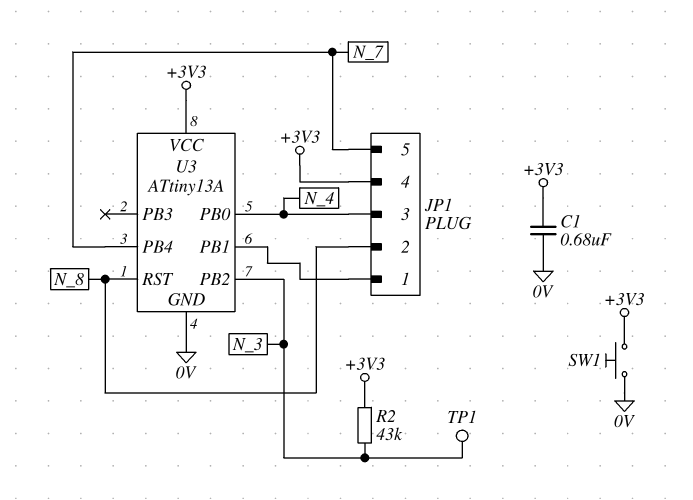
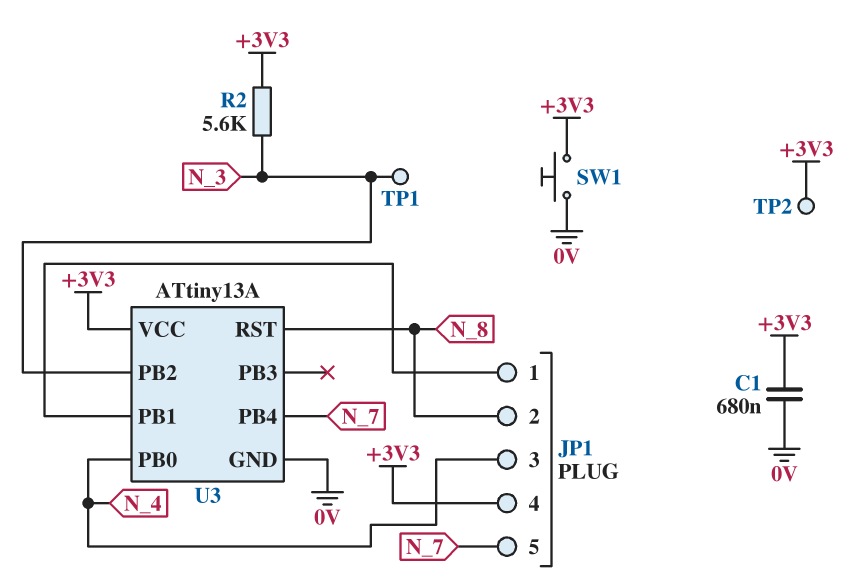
R2: 43k (+3V3, N_3) -> 5.6k (+3V3, N_3)
TP2: none -> test point (+3V3)

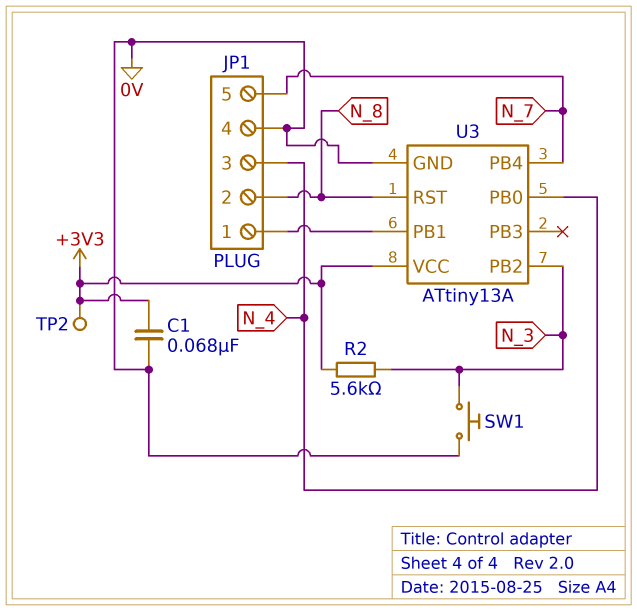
C1: 680nF (+3V3, 0V) -> 68nF (+3V3, 0V)
JP1 pin 4: +3V3 -> 0V
SW1: button (+3V3, 0V) -> button (0V, N_3)
TP1: test point (N_3) -> none

